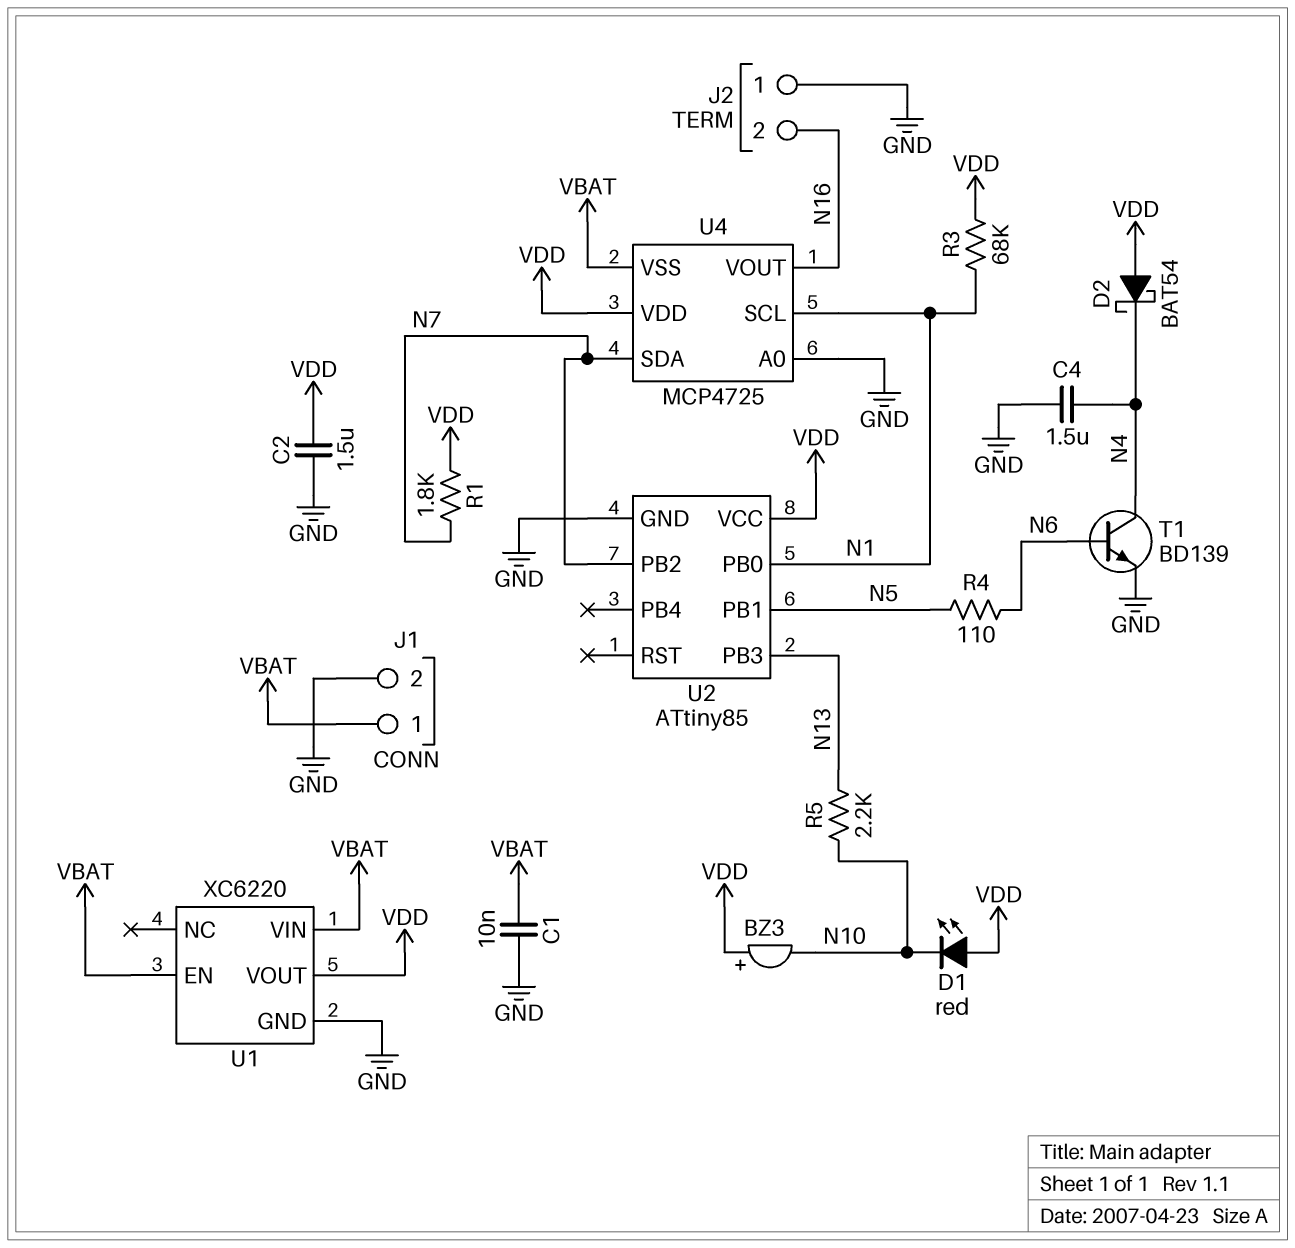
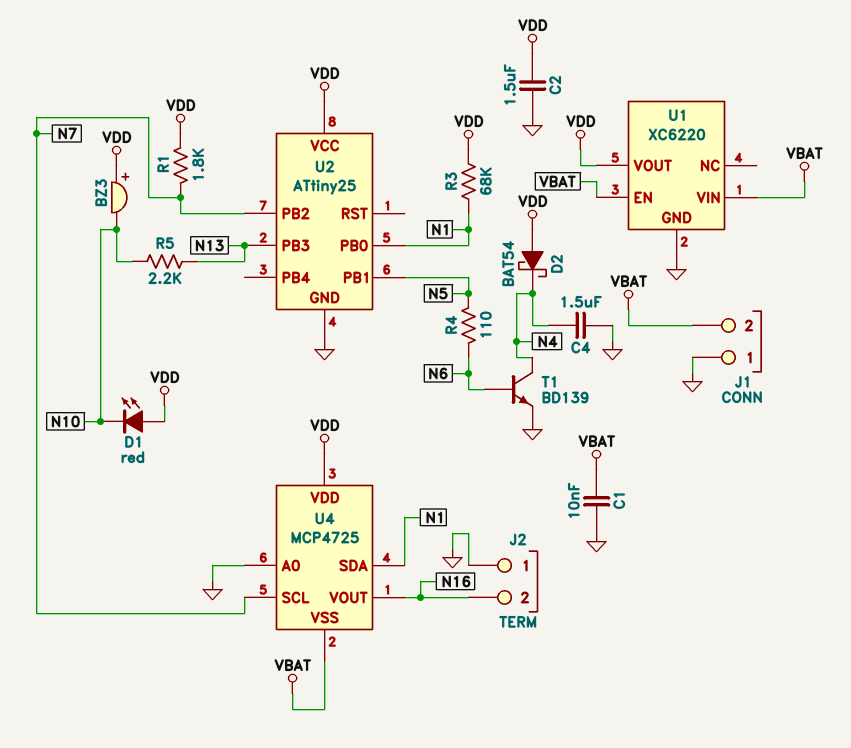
J1 pin 1: VBAT -> GND
J1 pin 2: GND -> VBAT
U2: ATtiny85 -> ATtiny25
U4 pin SCL: N1 -> N7
U4 pin SDA: N7 -> N1

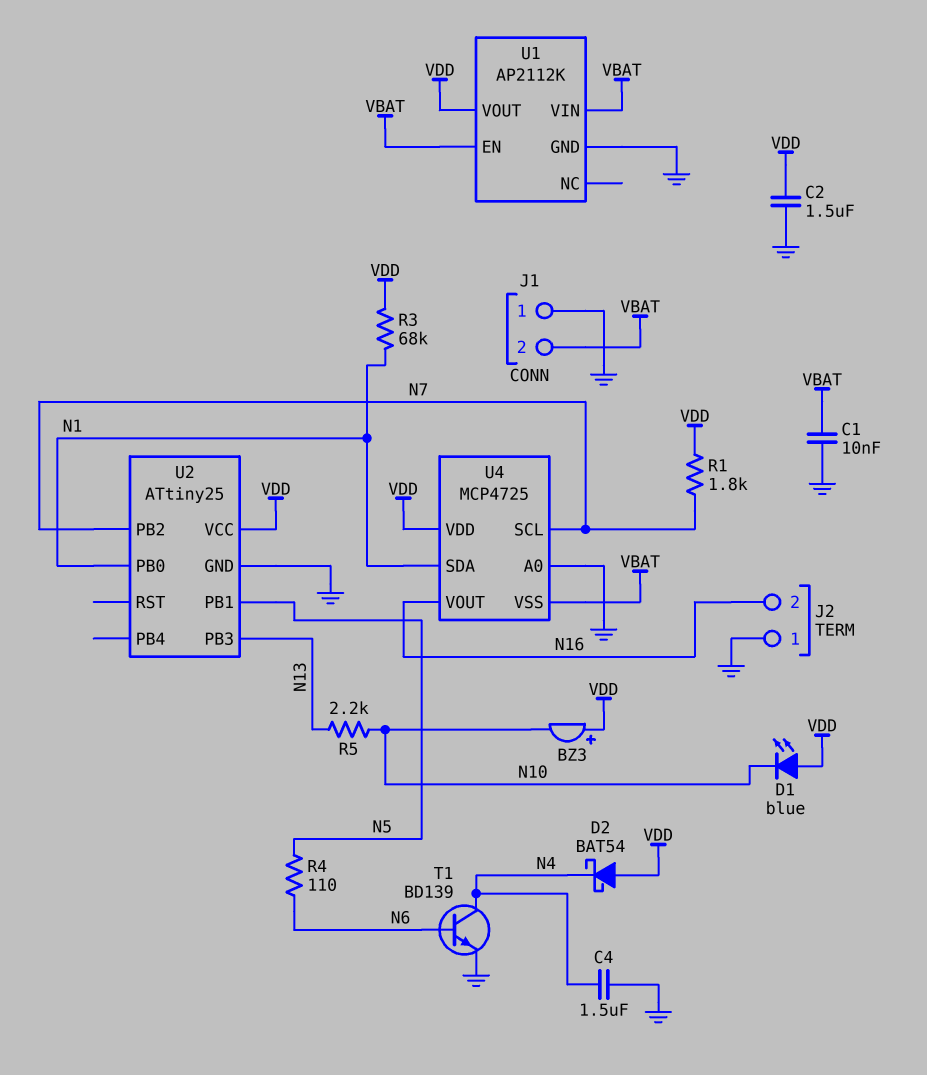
D1: LED red (A VDD, K N10) -> LED blue (A VDD, K N10)
U1: XC6220 -> AP2112K

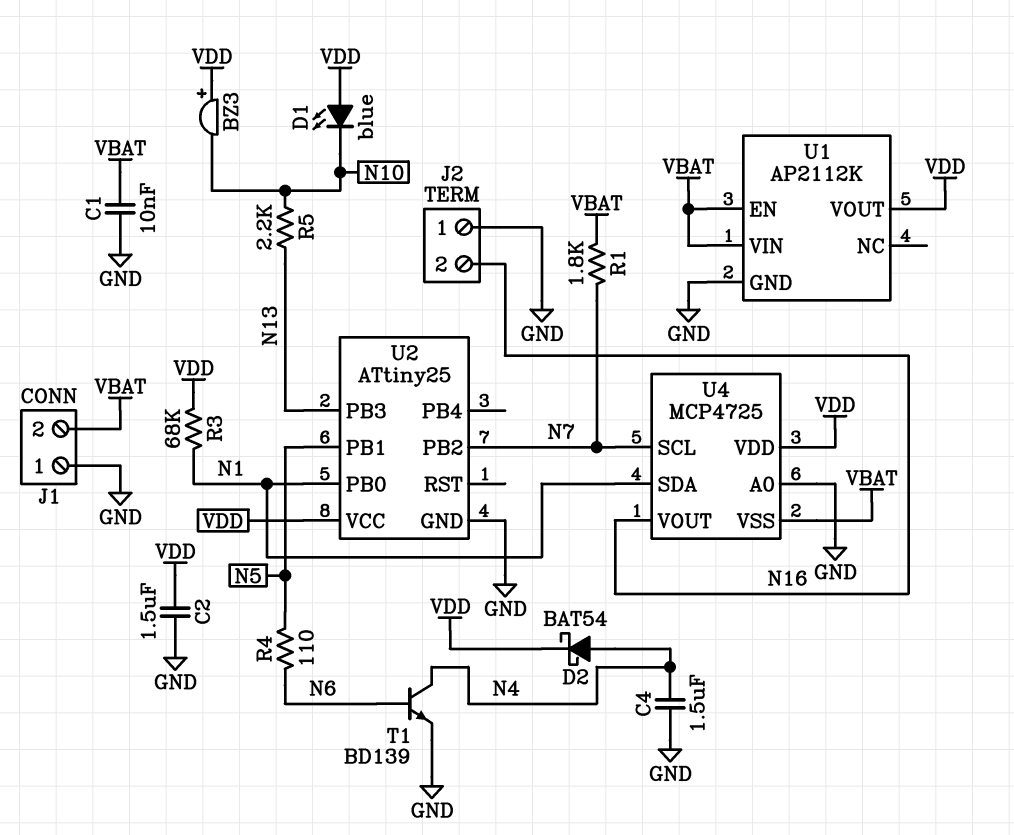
D2: schottky BAT54 (A VDD, K N4) -> schottky BAT54 (A N4, K VDD)
R1: 1.8k (N7, VDD) -> 1.8k (N7, VBAT)

